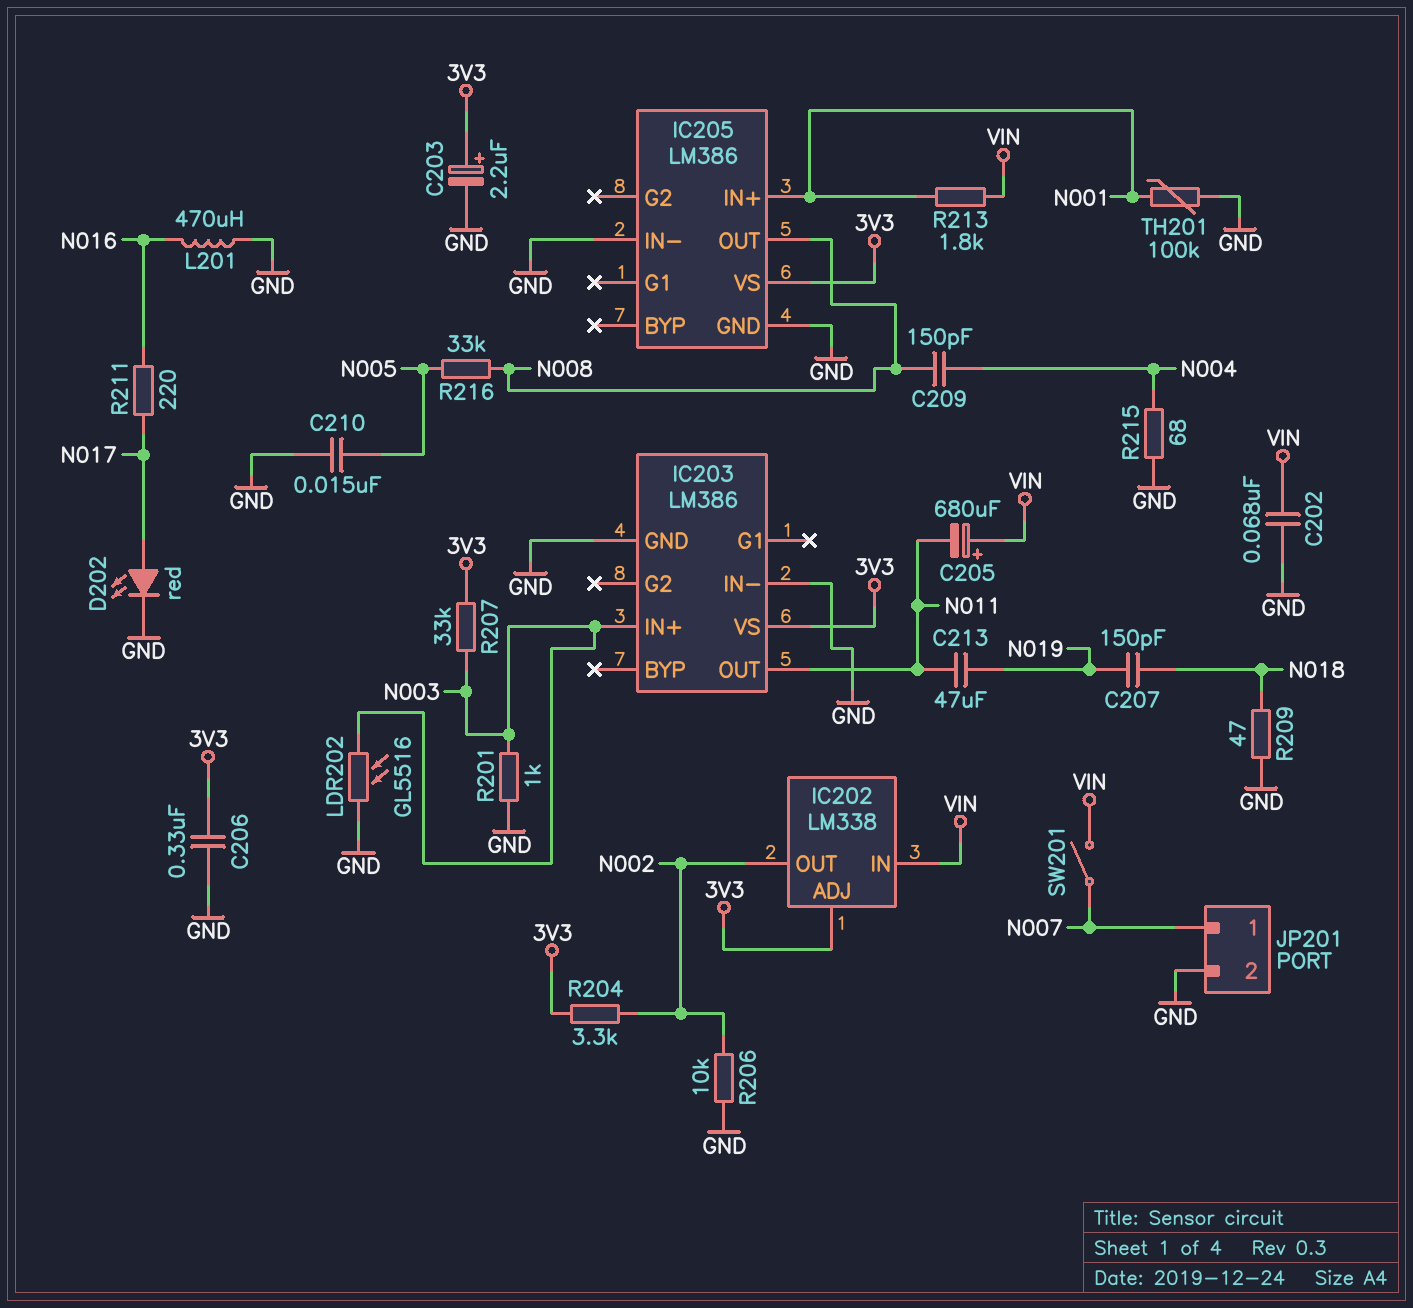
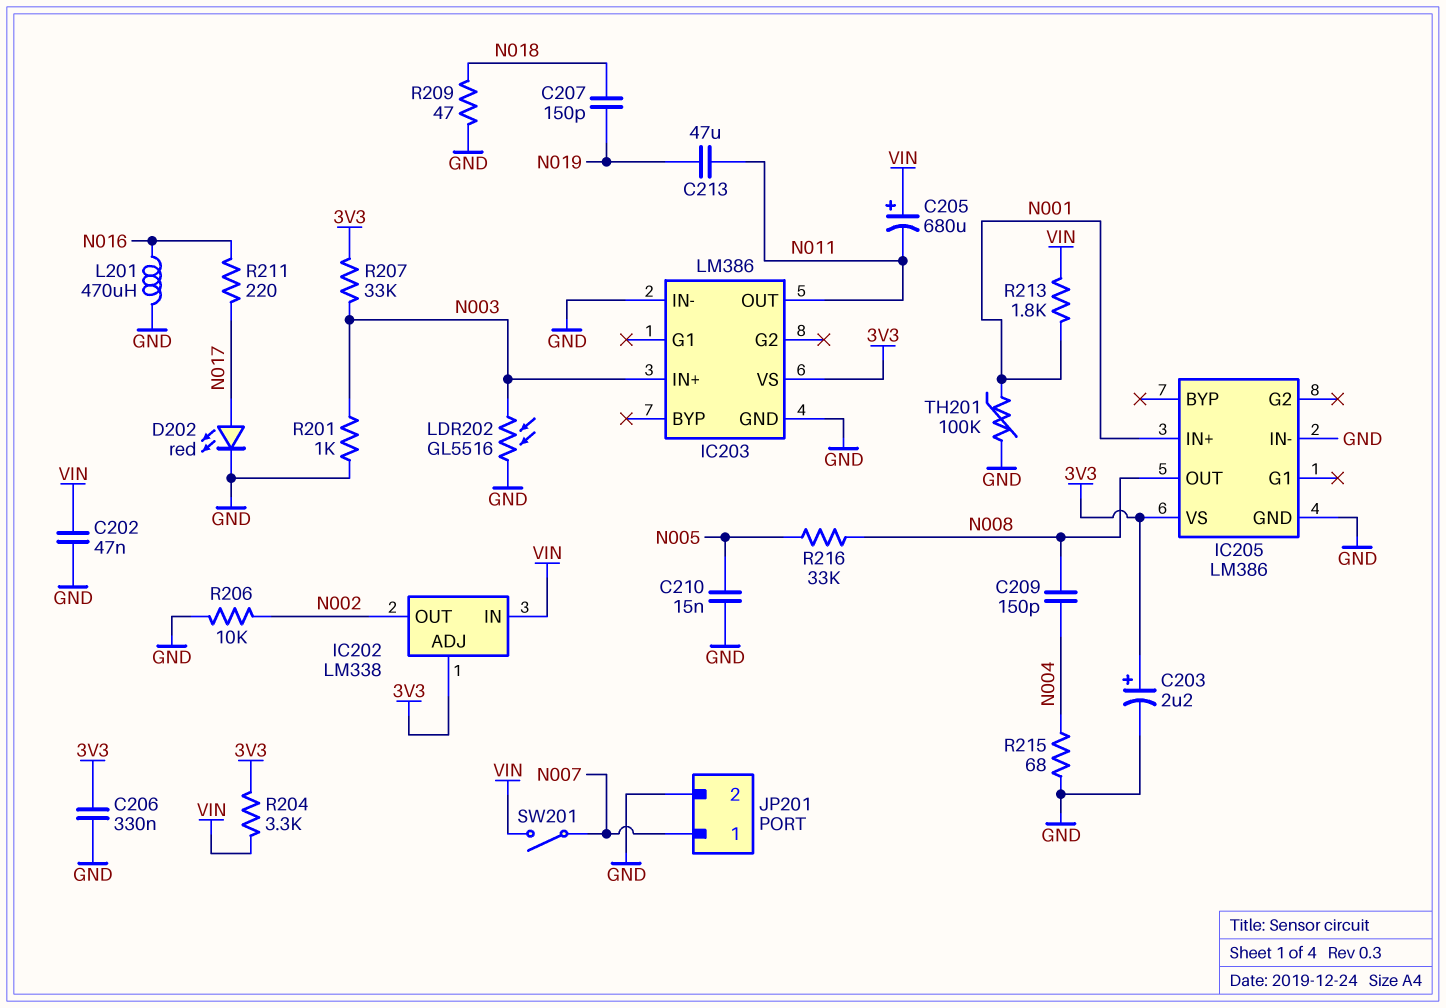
C202: 68nF (GND, VIN) -> 47nF (GND, VIN)
R204: 3.3k (3V3, N002) -> 3.3k (3V3, VIN)

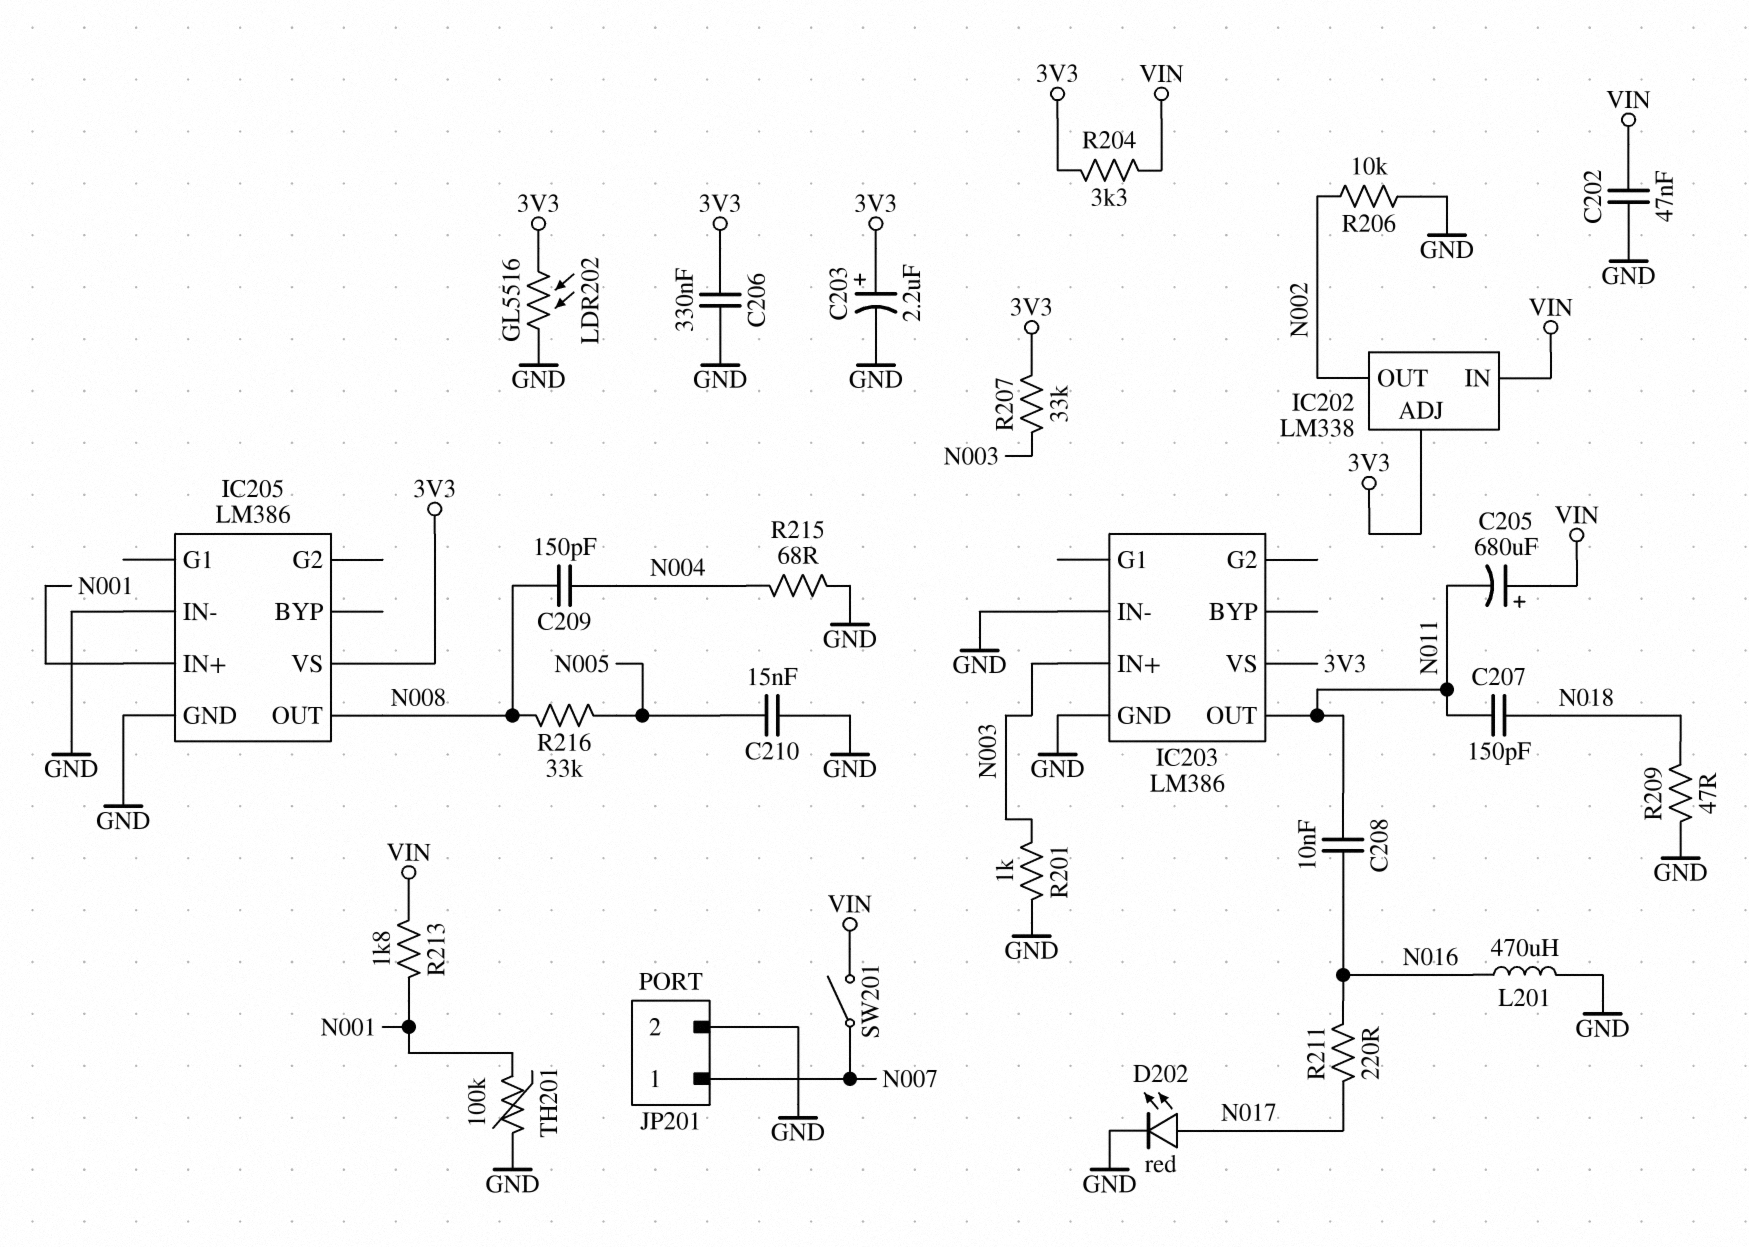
C207: 150pF (N018, N019) -> 150pF (N011, N018)
C208: none -> 10nF (N011, N016)
C213: 47uF (N011, N019) -> none
LDR202: GL5516 (GND, N003) -> GL5516 (3V3, GND)

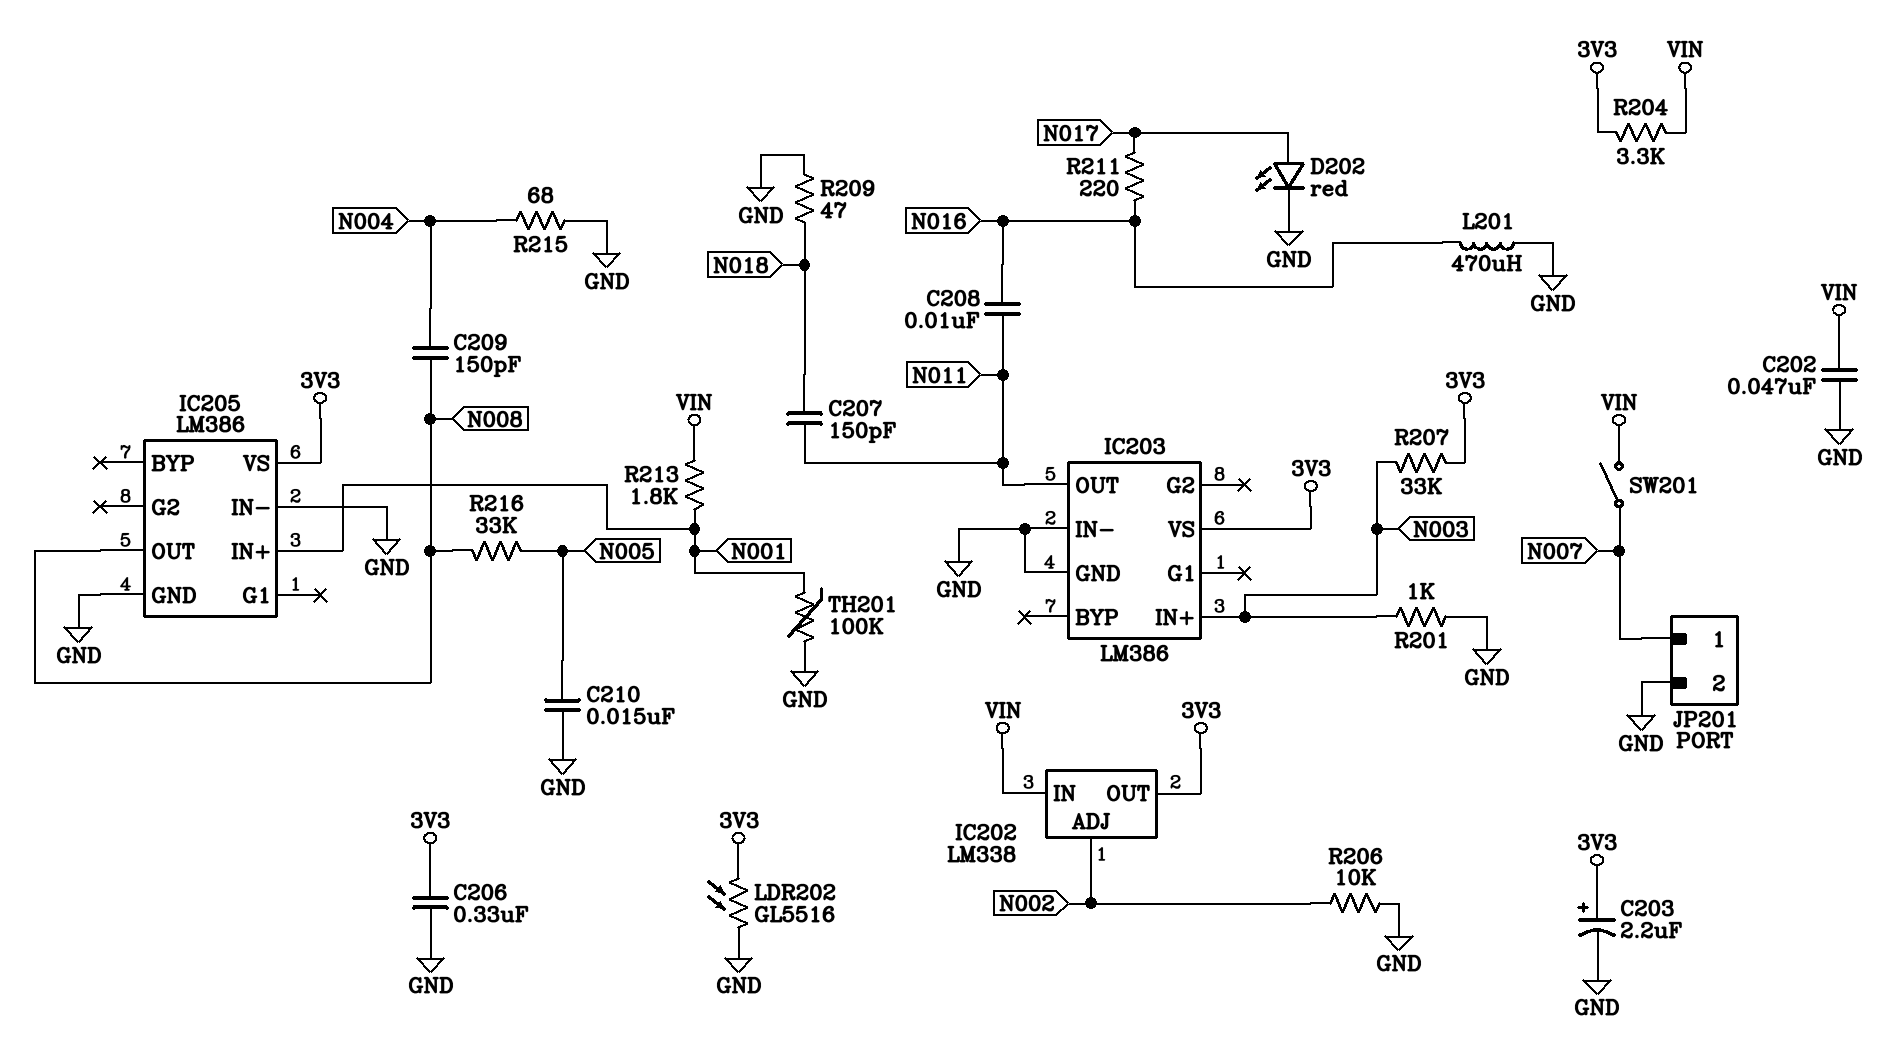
C205: 680uF (plus VIN, minus N011) -> none
IC202 pin ADJ: 3V3 -> N002
IC202 pin OUT: N002 -> 3V3

